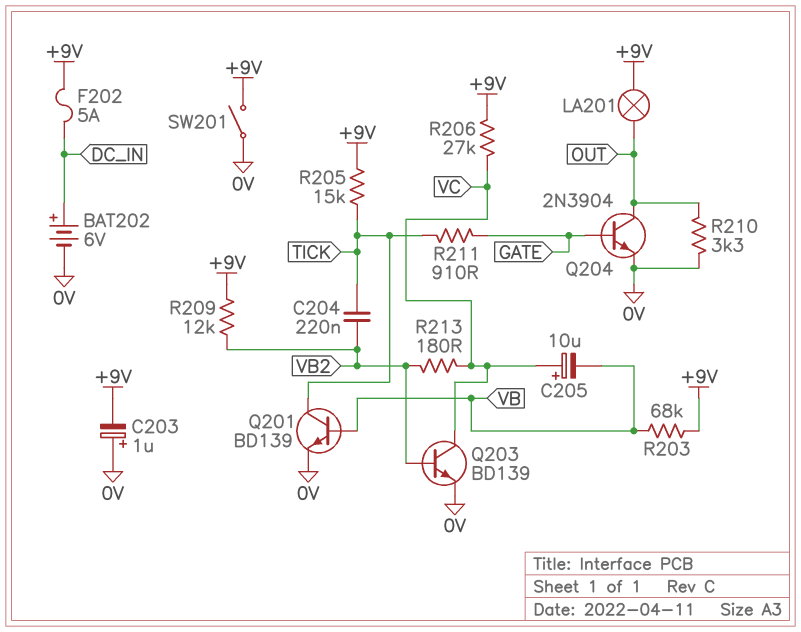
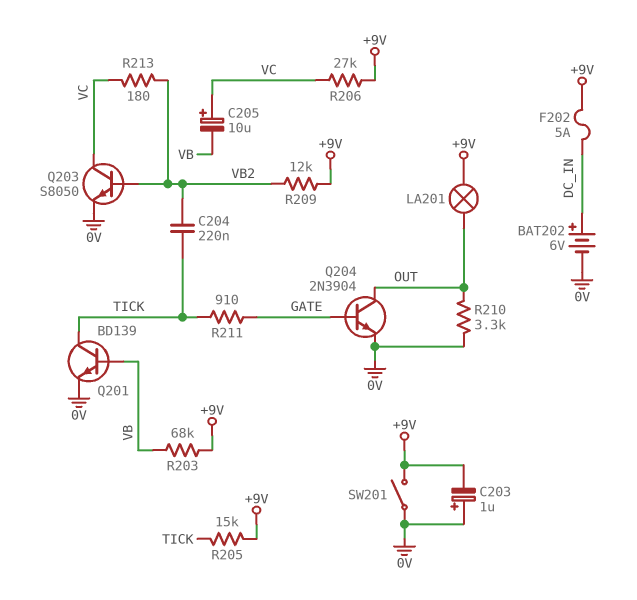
Q203: NPN BD139 (B VB2, C VC, E 0V) -> NPN S8050 (B VB2, C VC, E 0V)

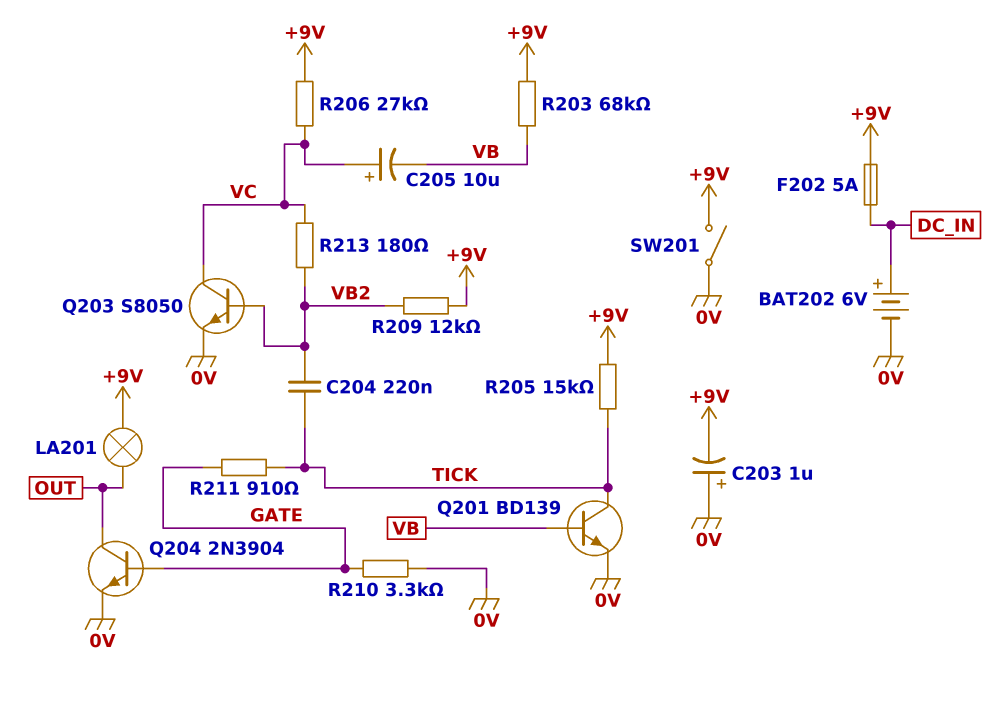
R210: 3.3k (0V, OUT) -> 3.3k (0V, GATE)

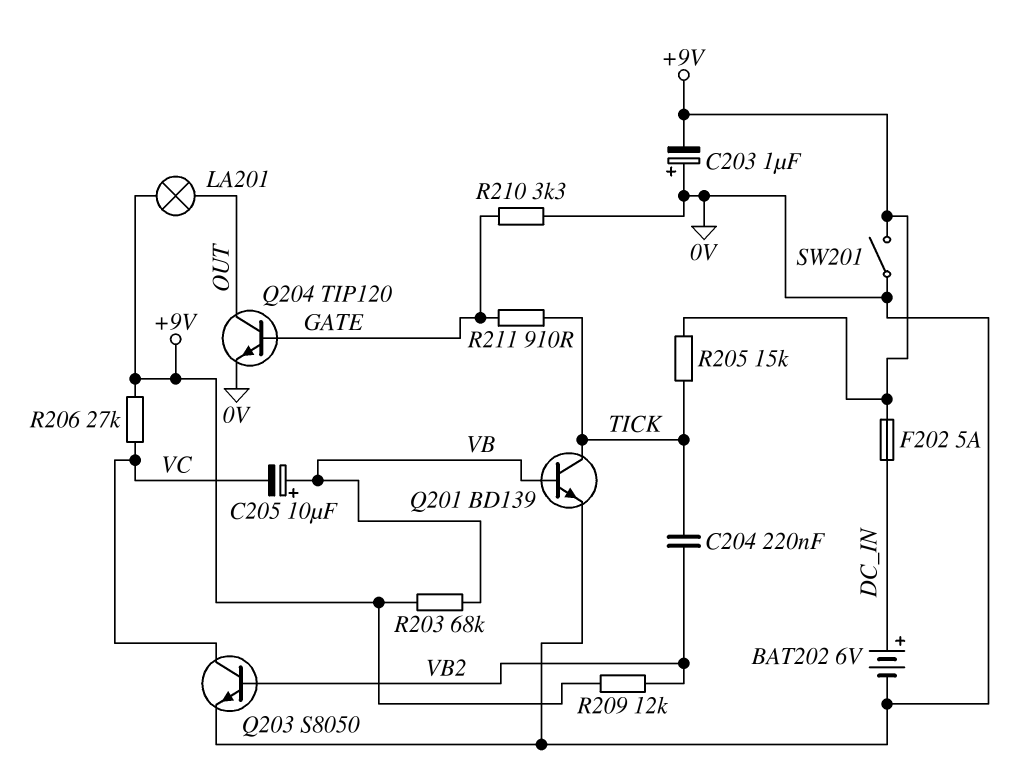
C205: 10uF (plus VC, minus VB) -> 10uF (plus VB, minus VC)
Q204: NPN 2N3904 (B GATE, C OUT, E 0V) -> NPN TIP120 (B GATE, C OUT, E 0V)
R213: 180 (VB2, VC) -> none

